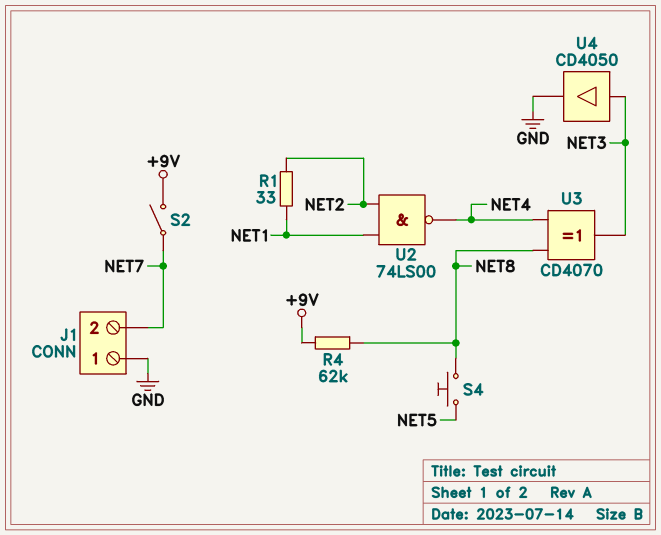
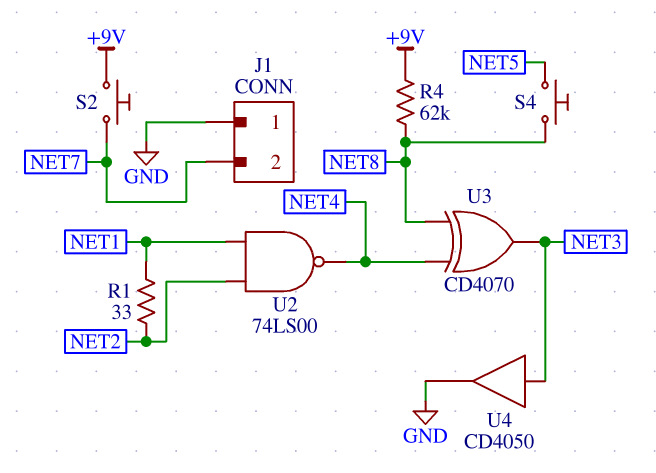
S2: switch (+9V, NET7) -> button (+9V, NET7)

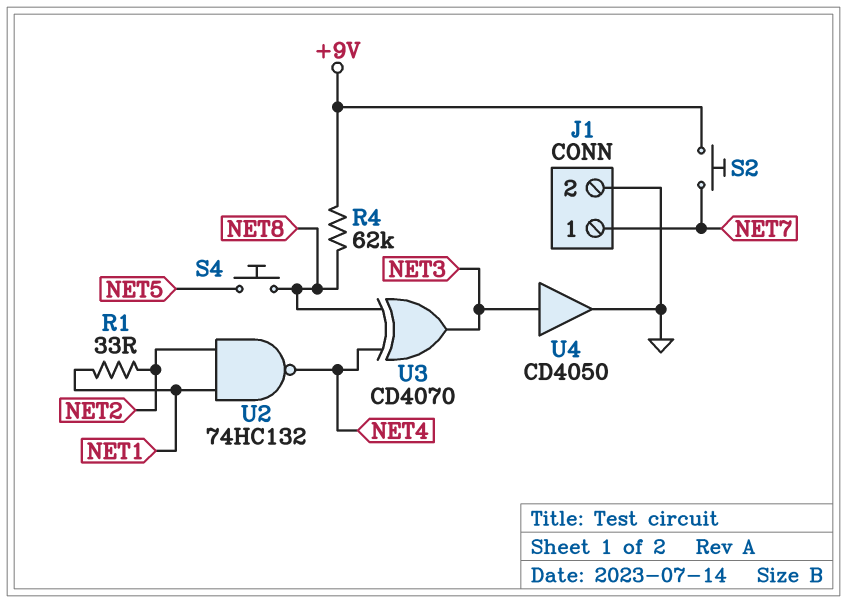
J1 pin 1: GND -> NET7
J1 pin 2: NET7 -> GND
U2: NAND 74LS00 (in NET1, in NET2, out NET4) -> NAND 74HC132 (in NET1, in NET2, out NET4)

